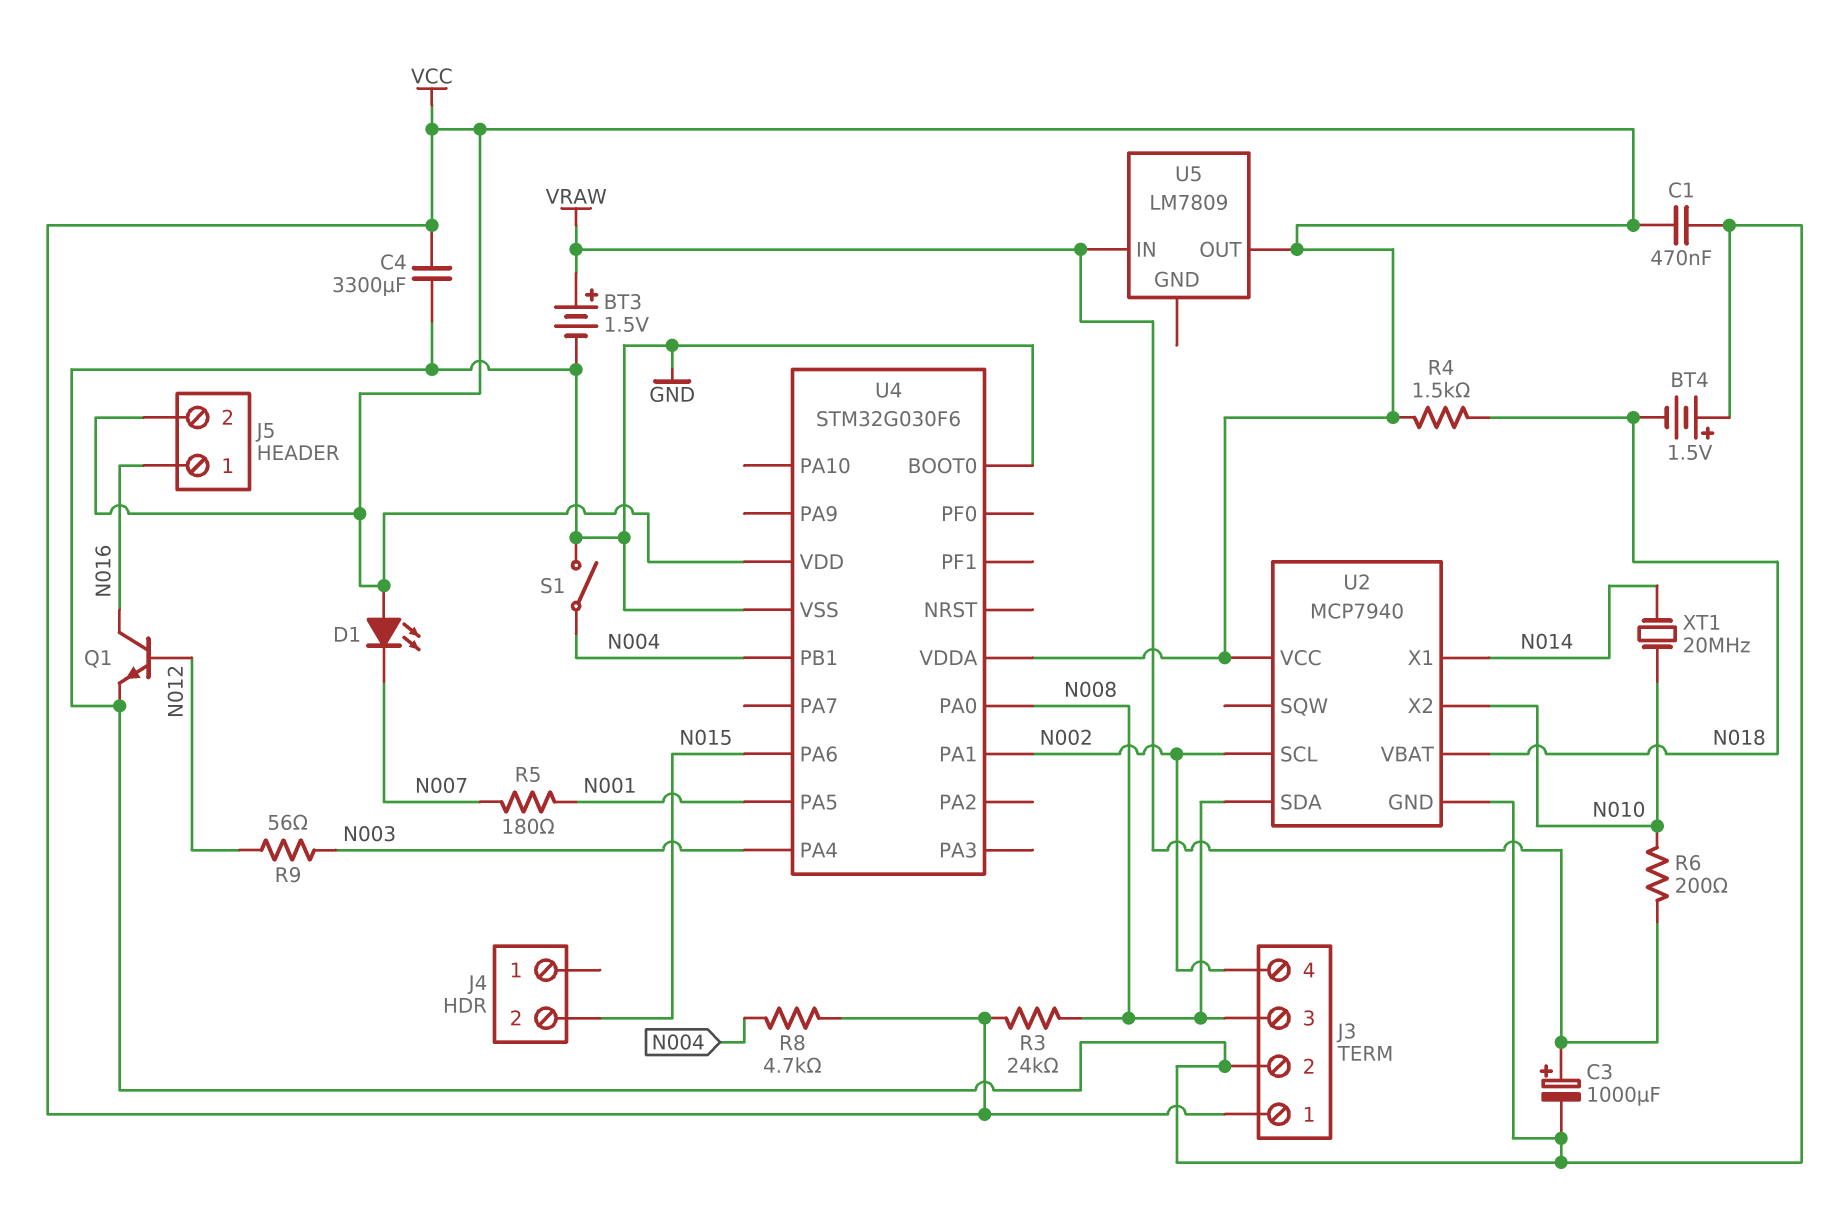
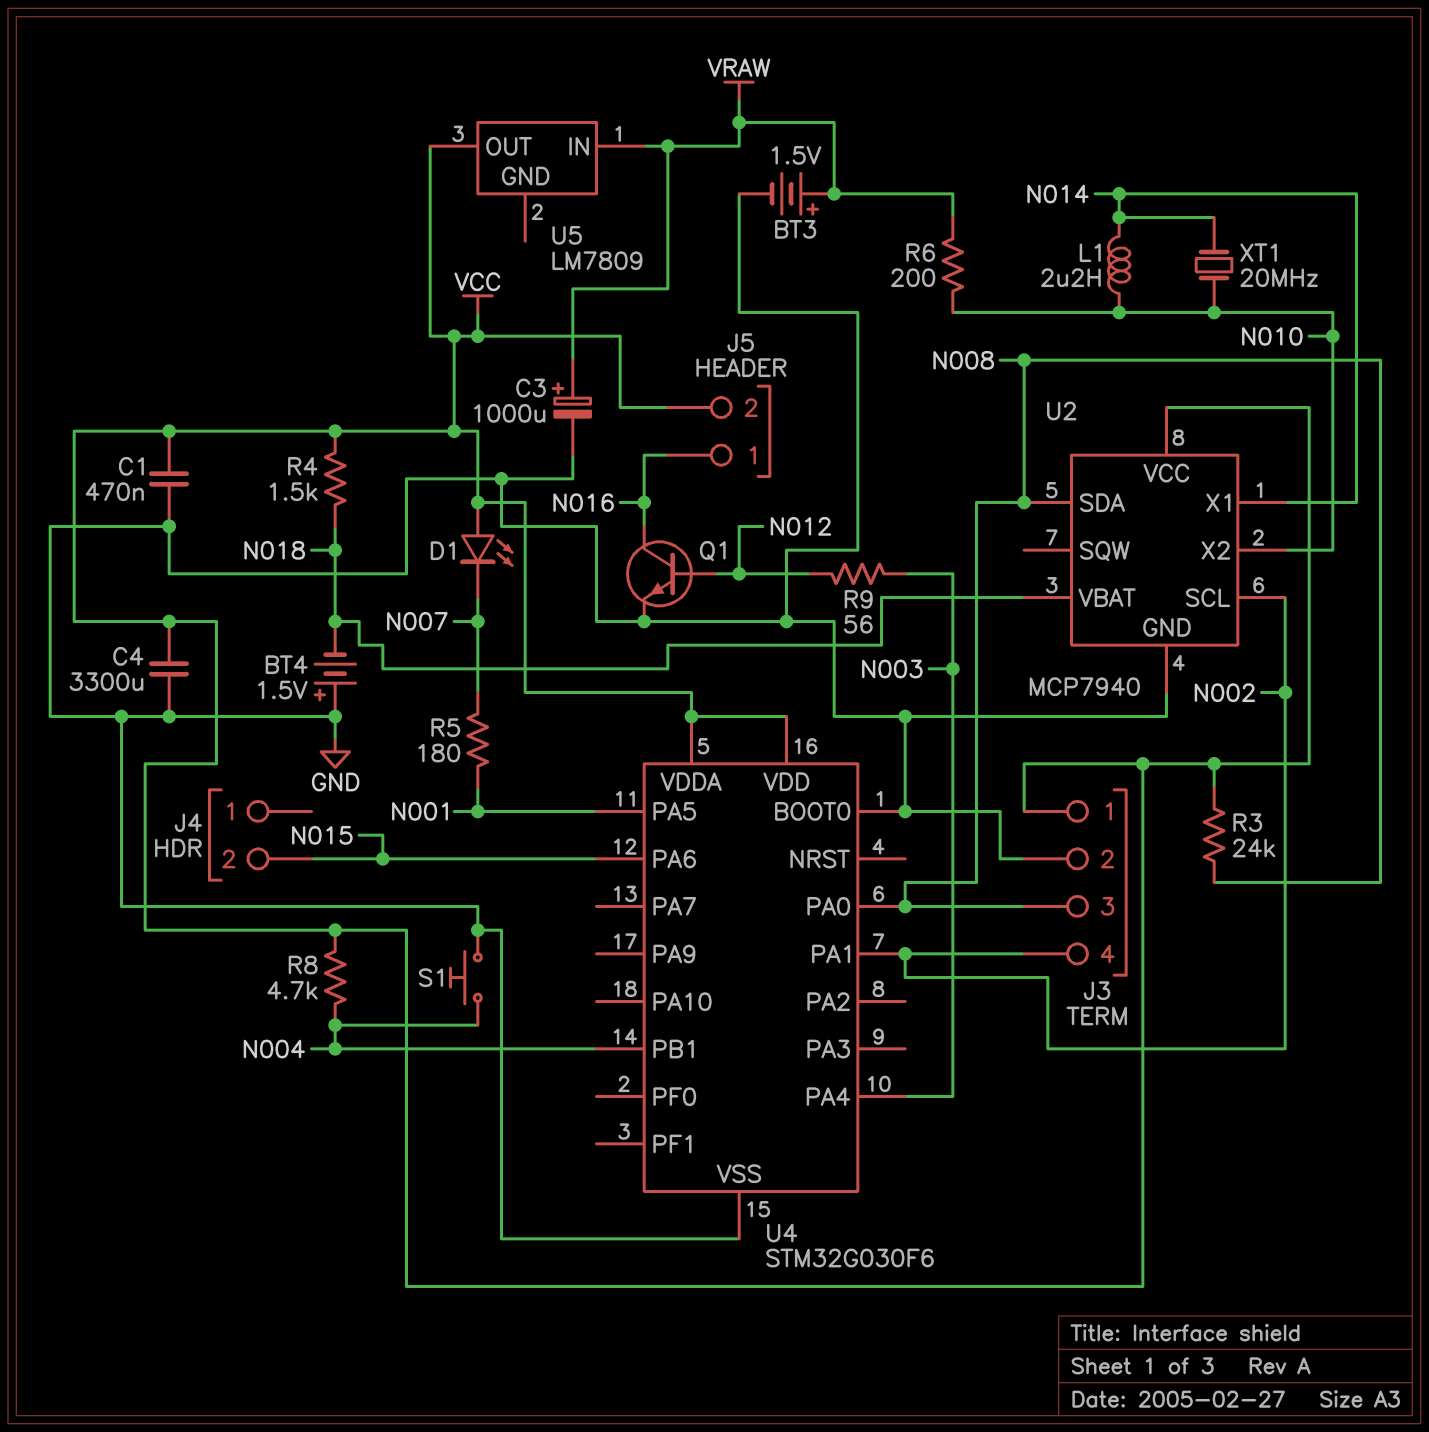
L1: none -> 2.2uH (N010, N014)
S1: switch (GND, N004) -> button (GND, N004)

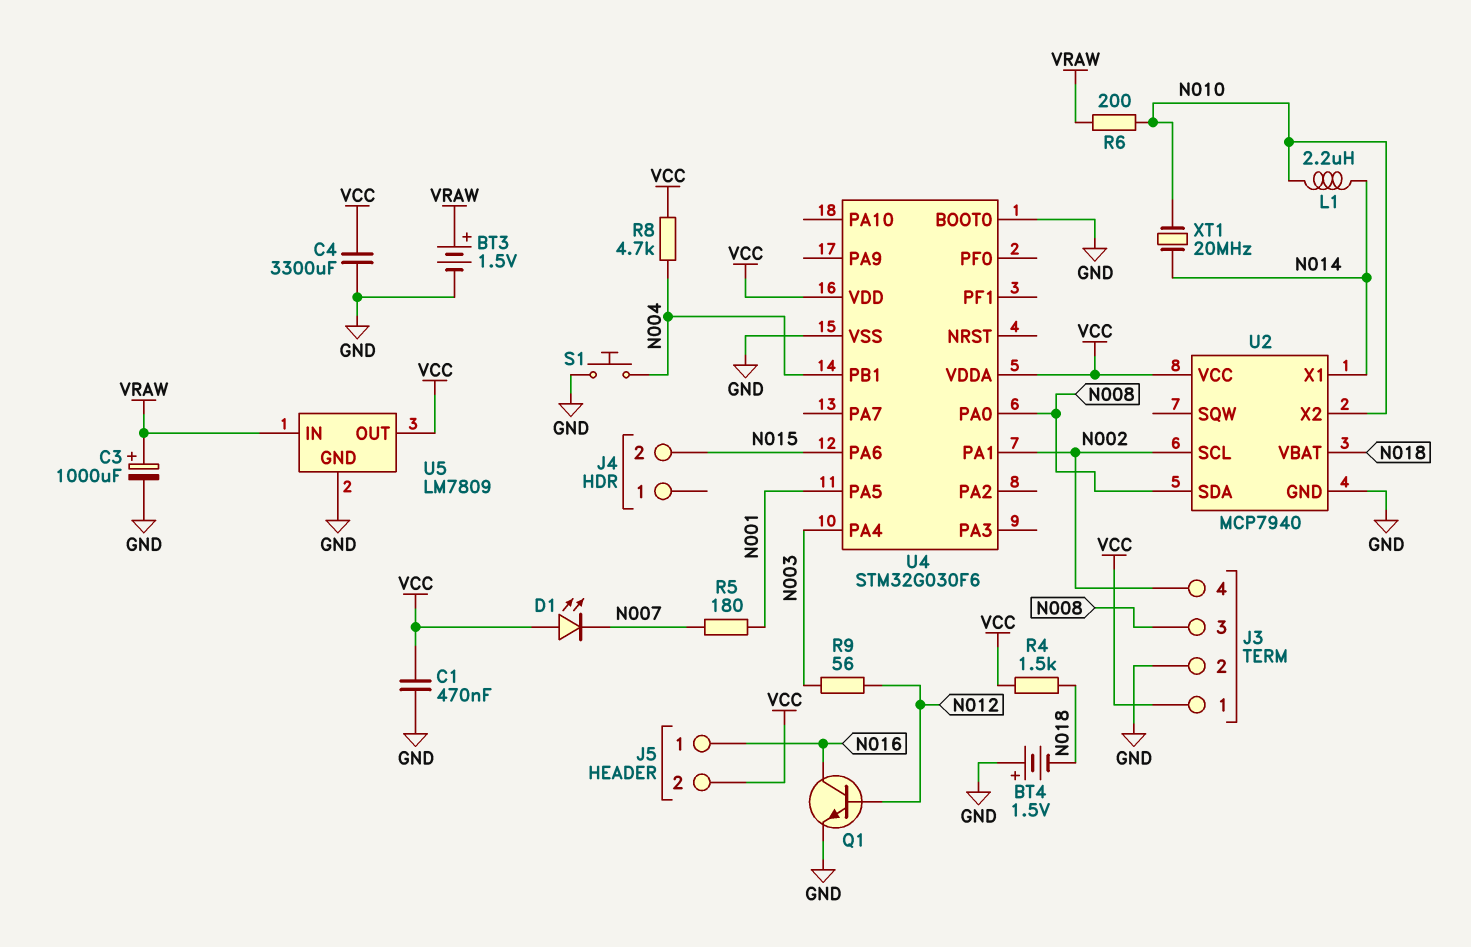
R3: 24k (N008, VCC) -> none
U5 pin GND: none -> GND

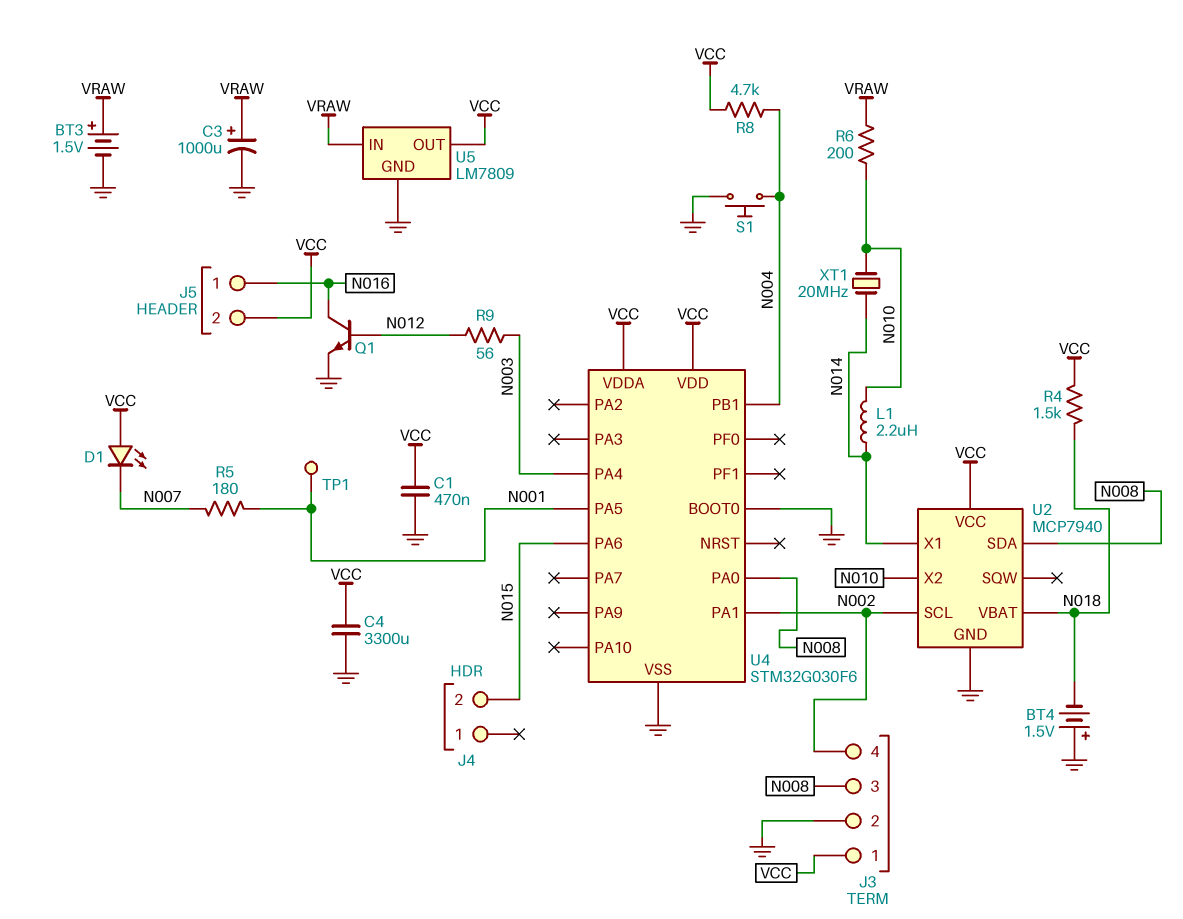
TP1: none -> test point (N001)

